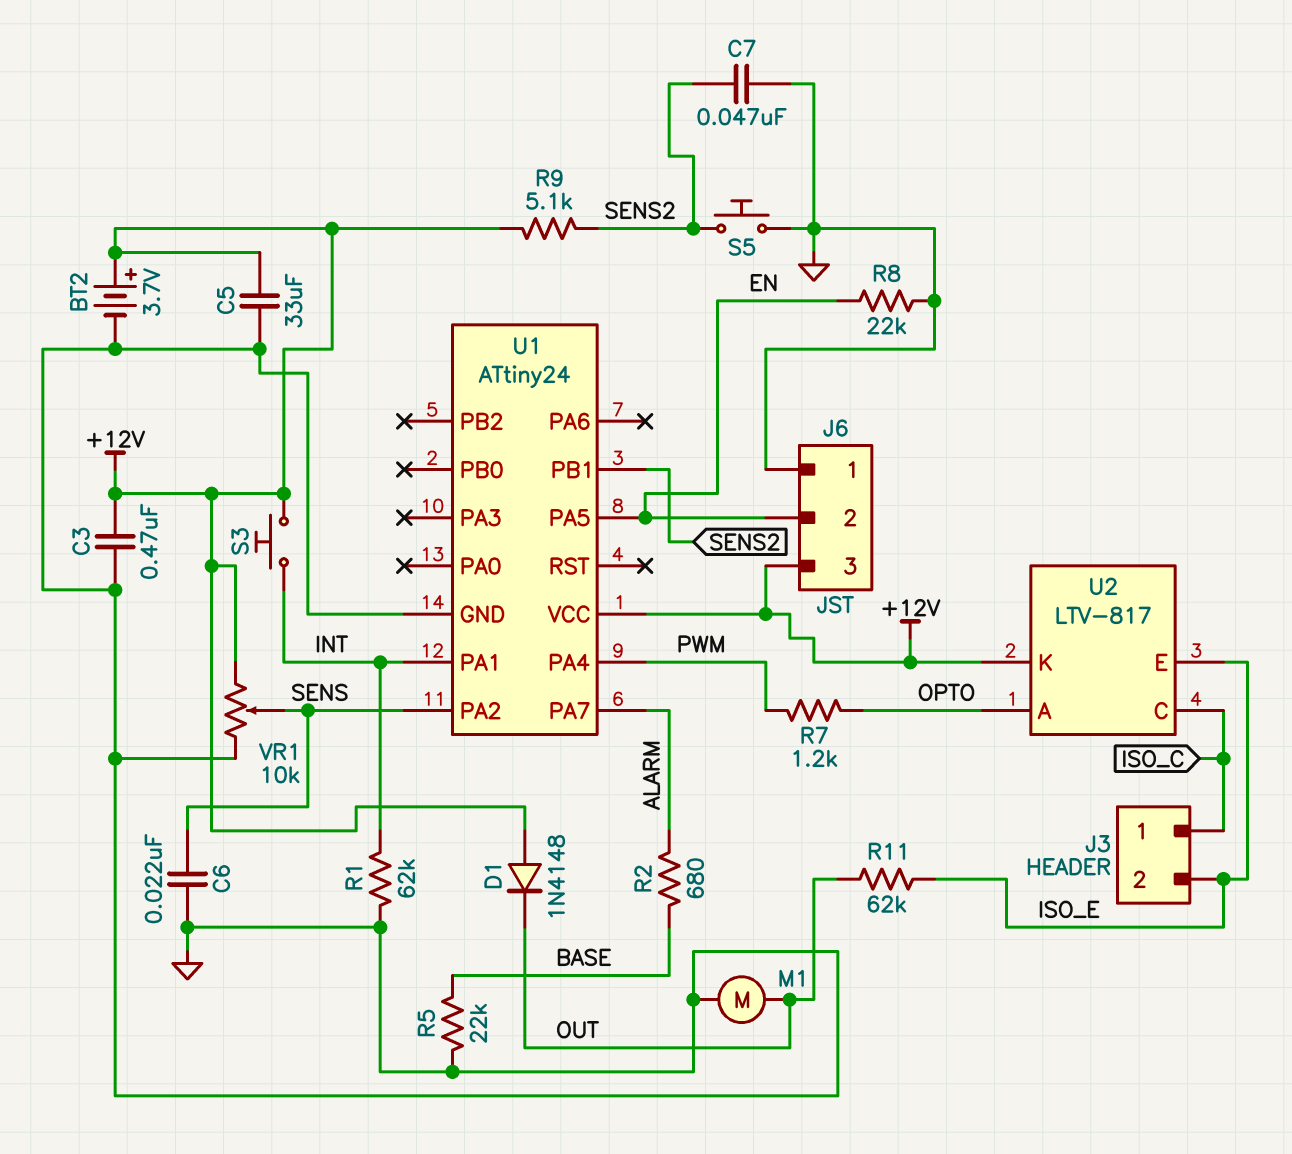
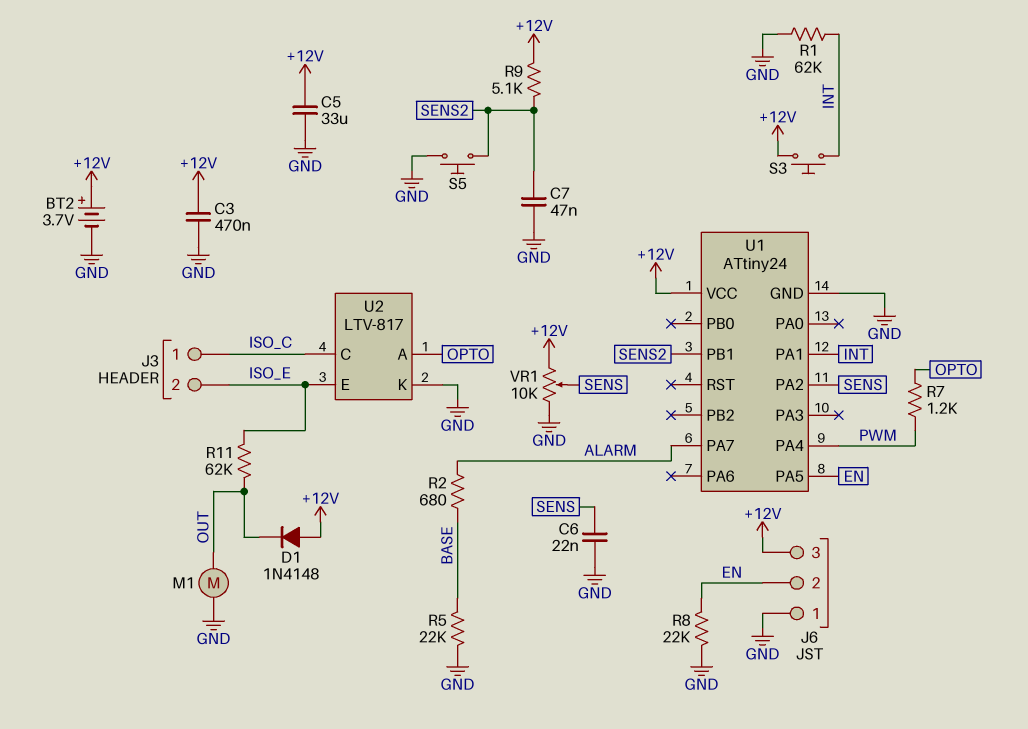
U2 pin K: +12V -> GND

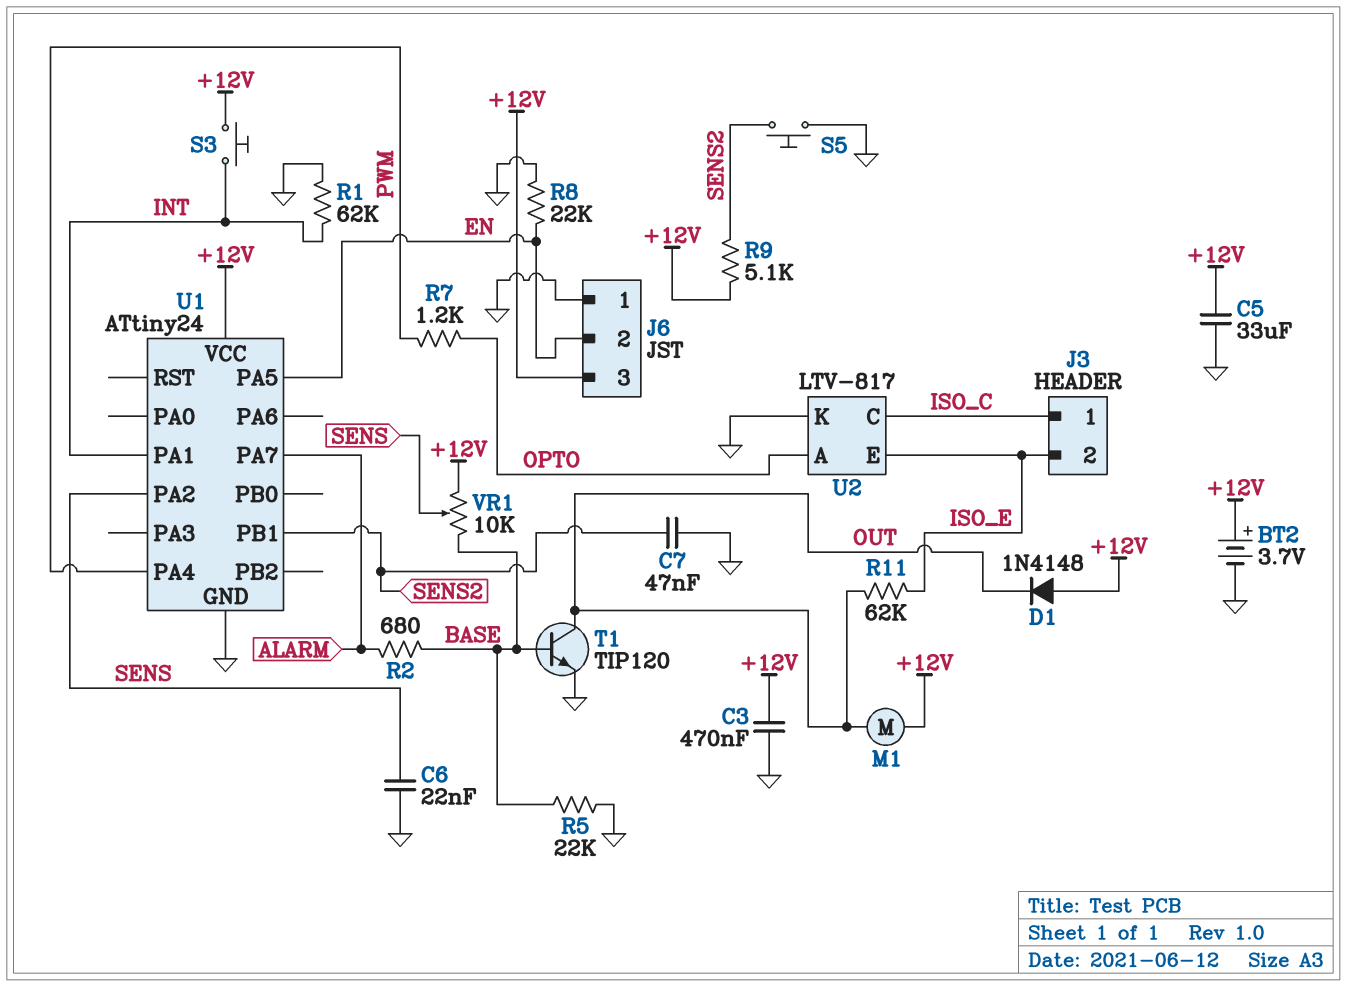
M1: motor (GND, OUT) -> motor (+12V, OUT)
T1: none -> NPN TIP120 (B BASE, C OUT, E GND)
VR1: 10k (+12V, GND, wiper SENS) -> 10k (+12V, BASE, wiper SENS)

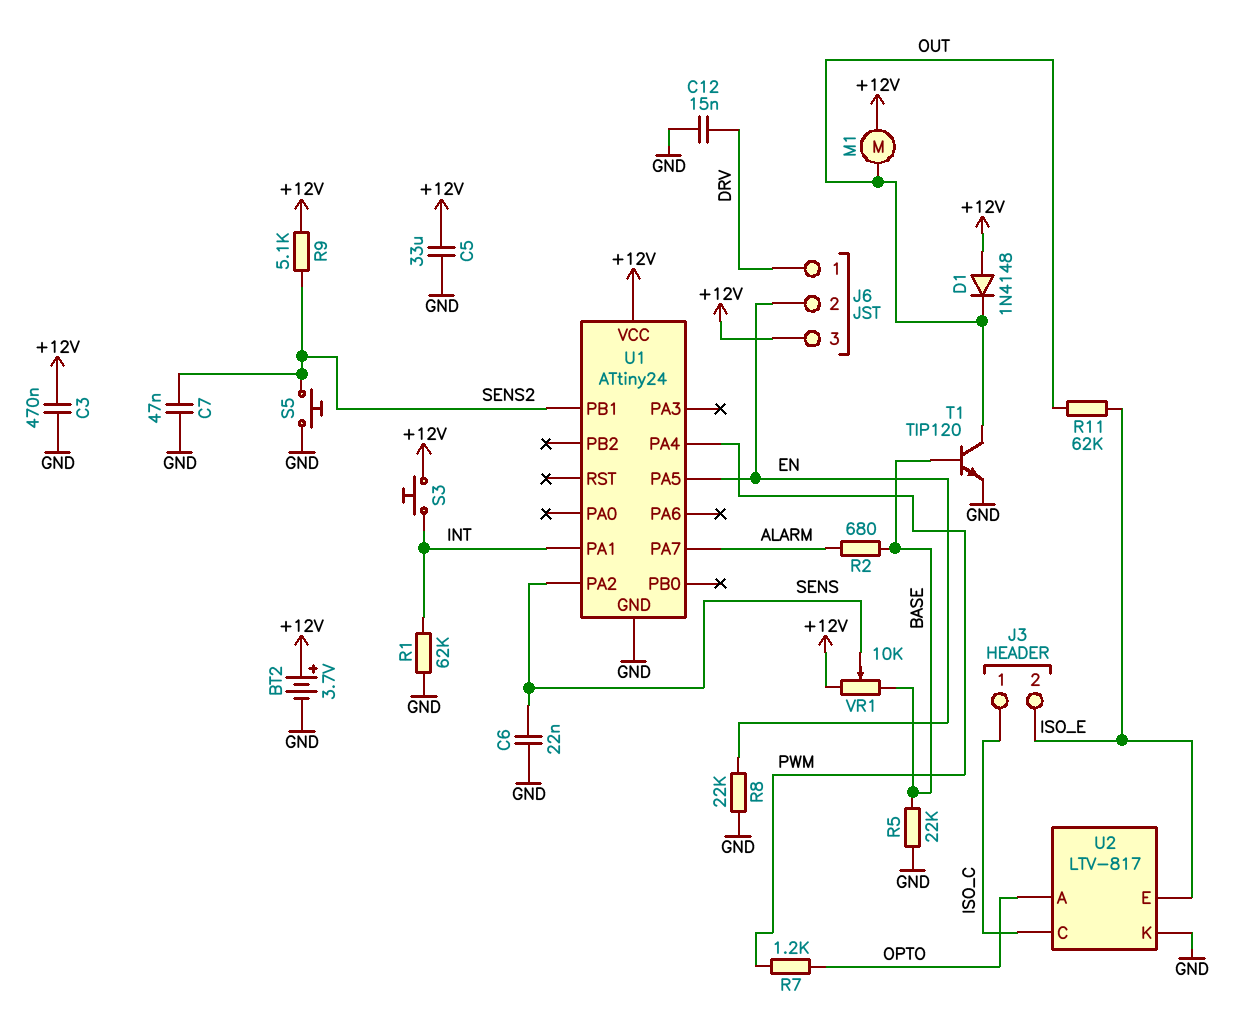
C12: none -> 15nF (DRV, GND)
J6 pin 1: GND -> DRV

